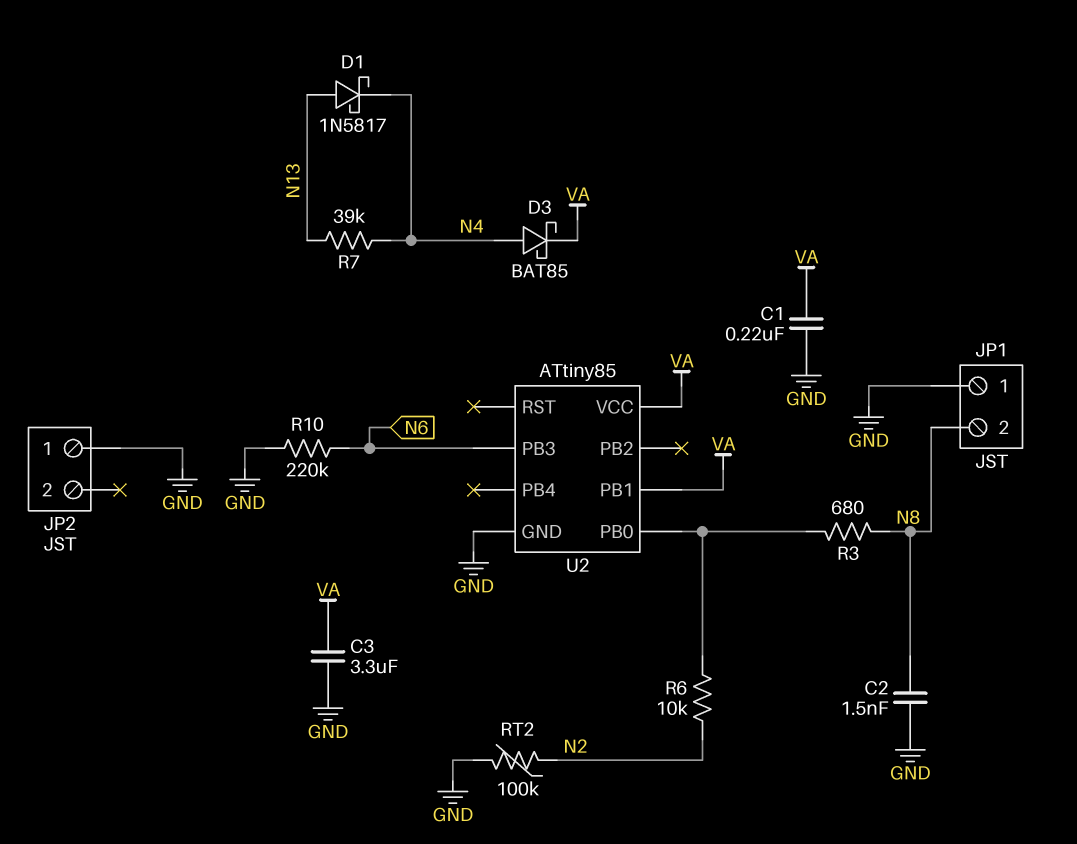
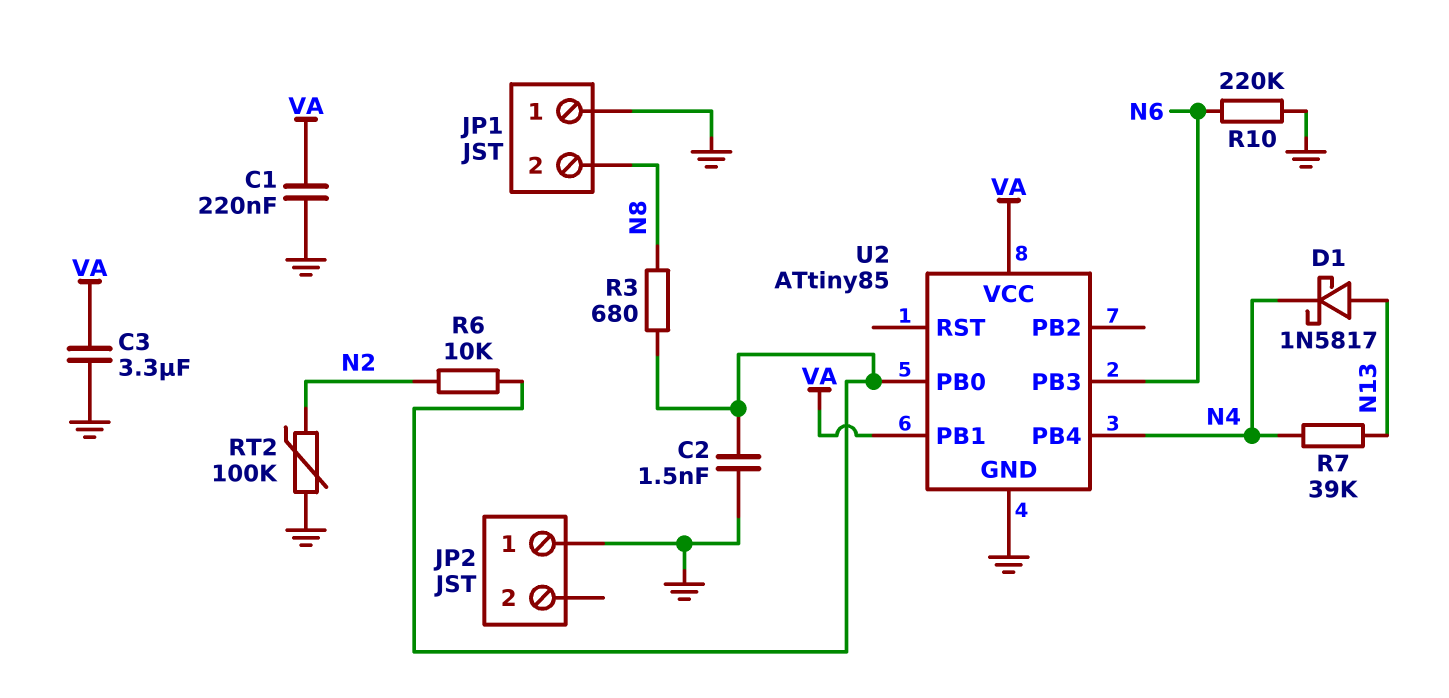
C2: 1.5nF (GND, N8) -> 1.5nF (GND, U2/PB0)
D3: schottky BAT85 (A N4, K VA) -> none
U2 pin PB4: none -> N4

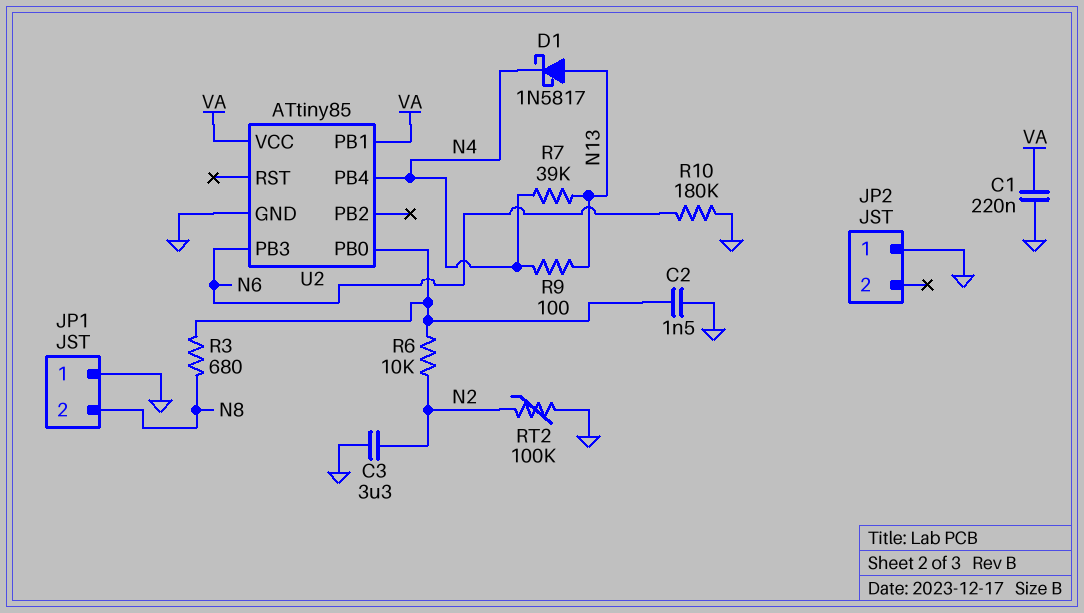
C3: 3.3uF (GND, VA) -> 3.3uF (GND, N2)
R9: none -> 100 (N4, N13)
R10: 220k (GND, N6) -> 180k (GND, N6)

